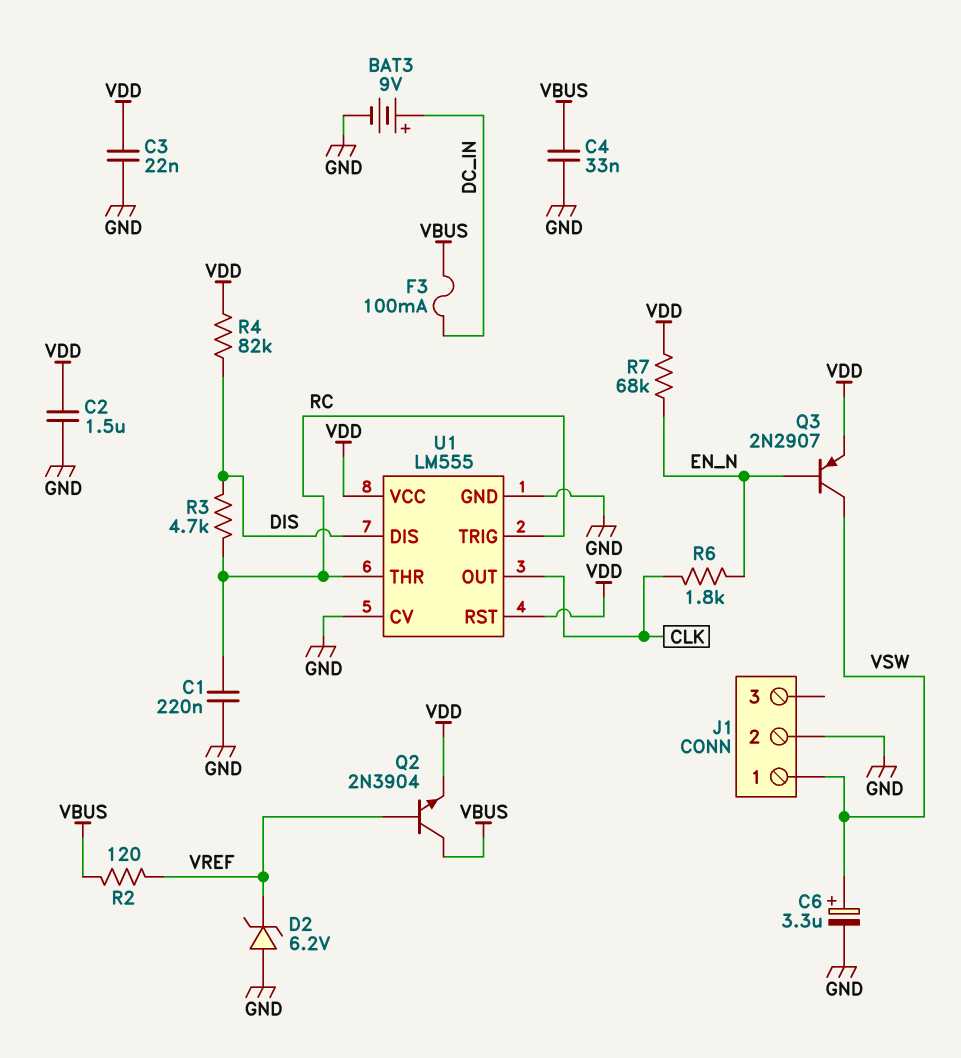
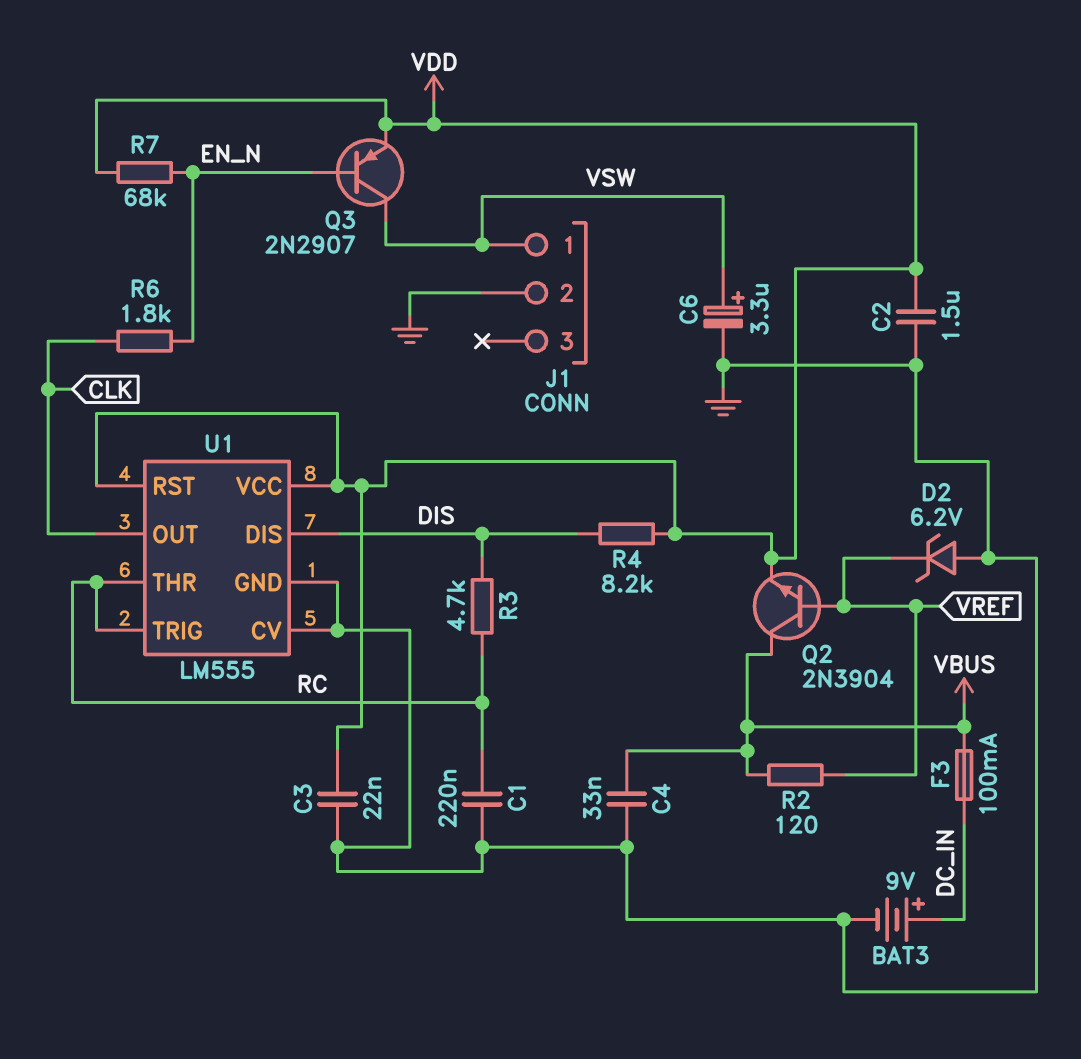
R4: 82k (DIS, VDD) -> 8.2k (DIS, VDD)

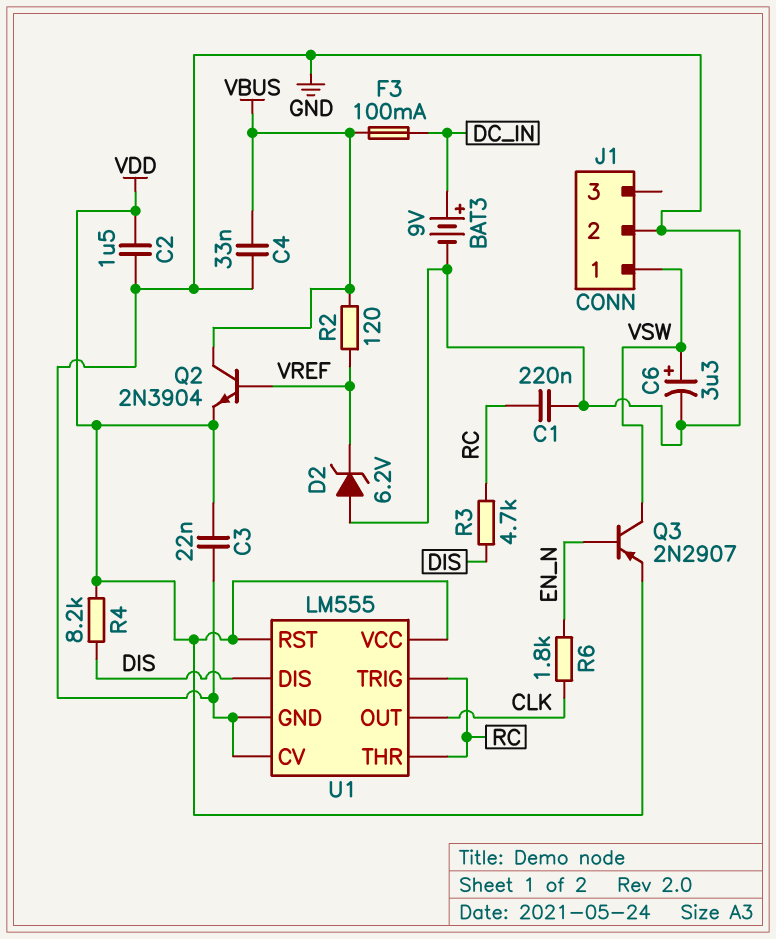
R7: 68k (EN_N, VDD) -> none

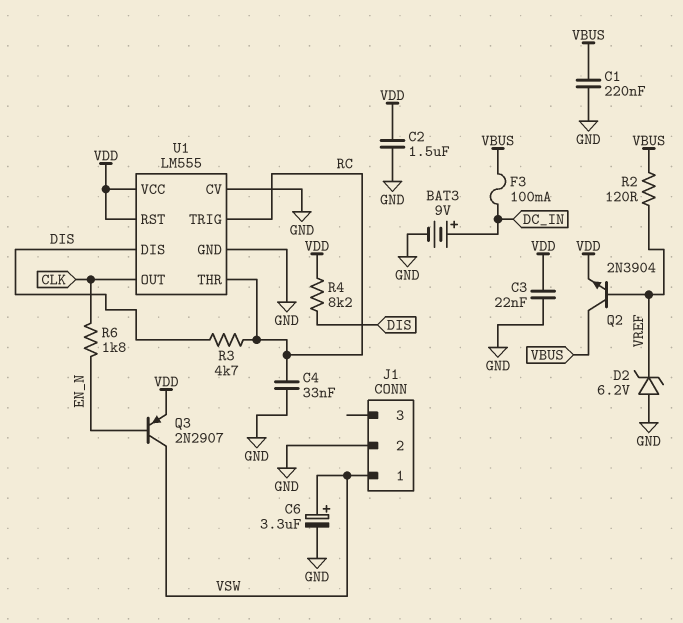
C1: 220nF (GND, RC) -> 220nF (GND, VBUS)
C4: 33nF (GND, VBUS) -> 33nF (GND, RC)

